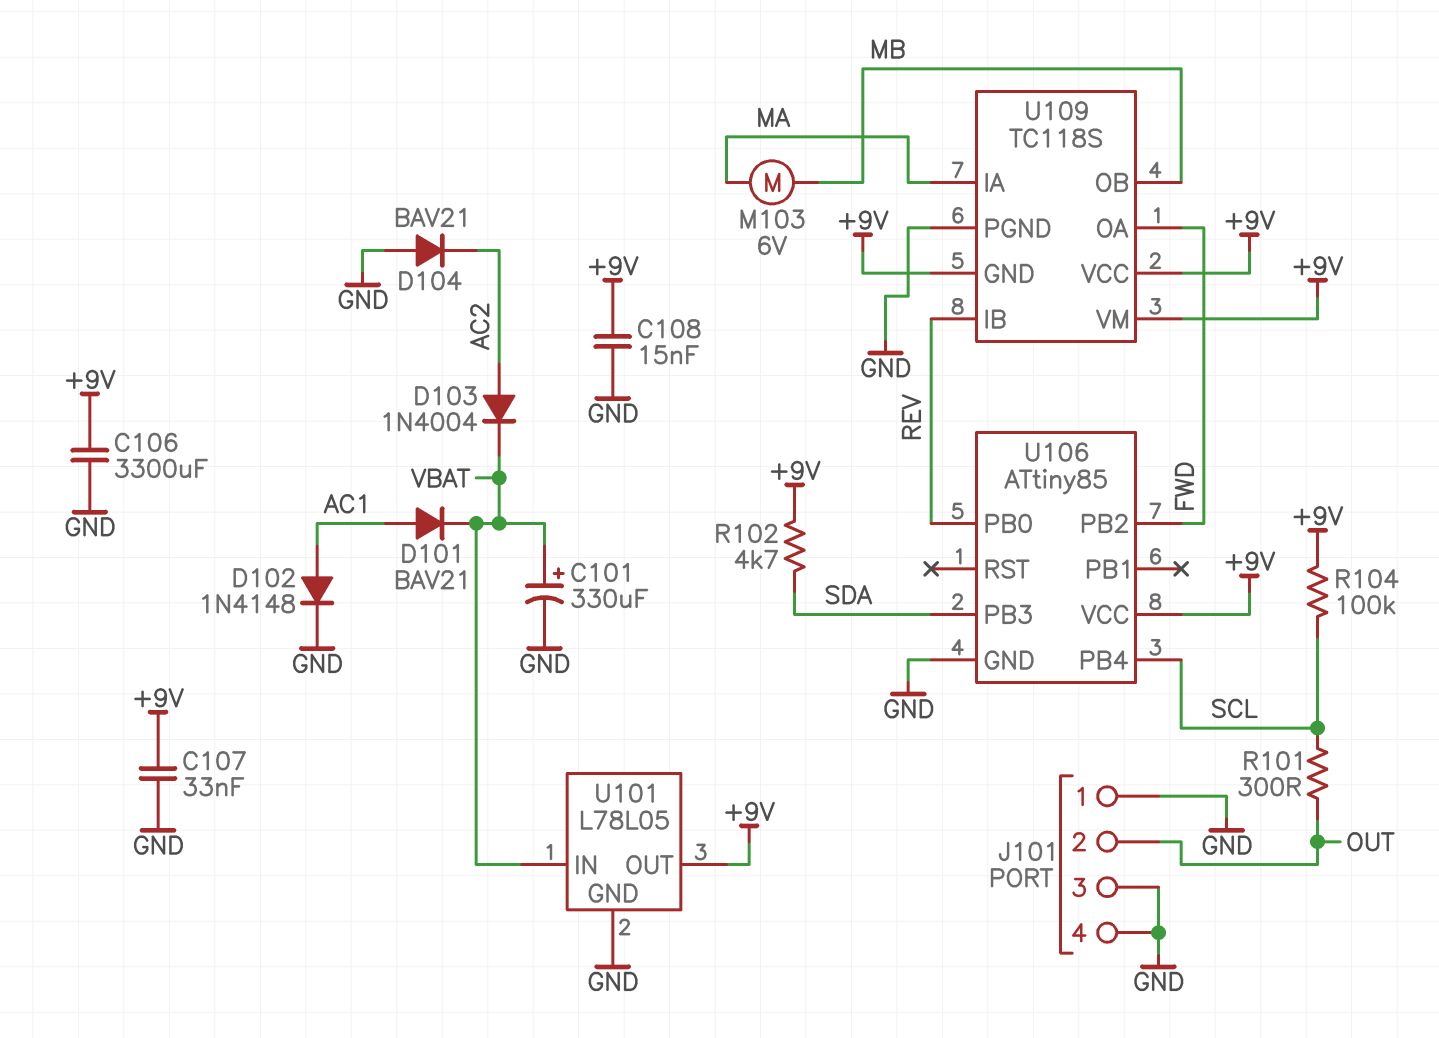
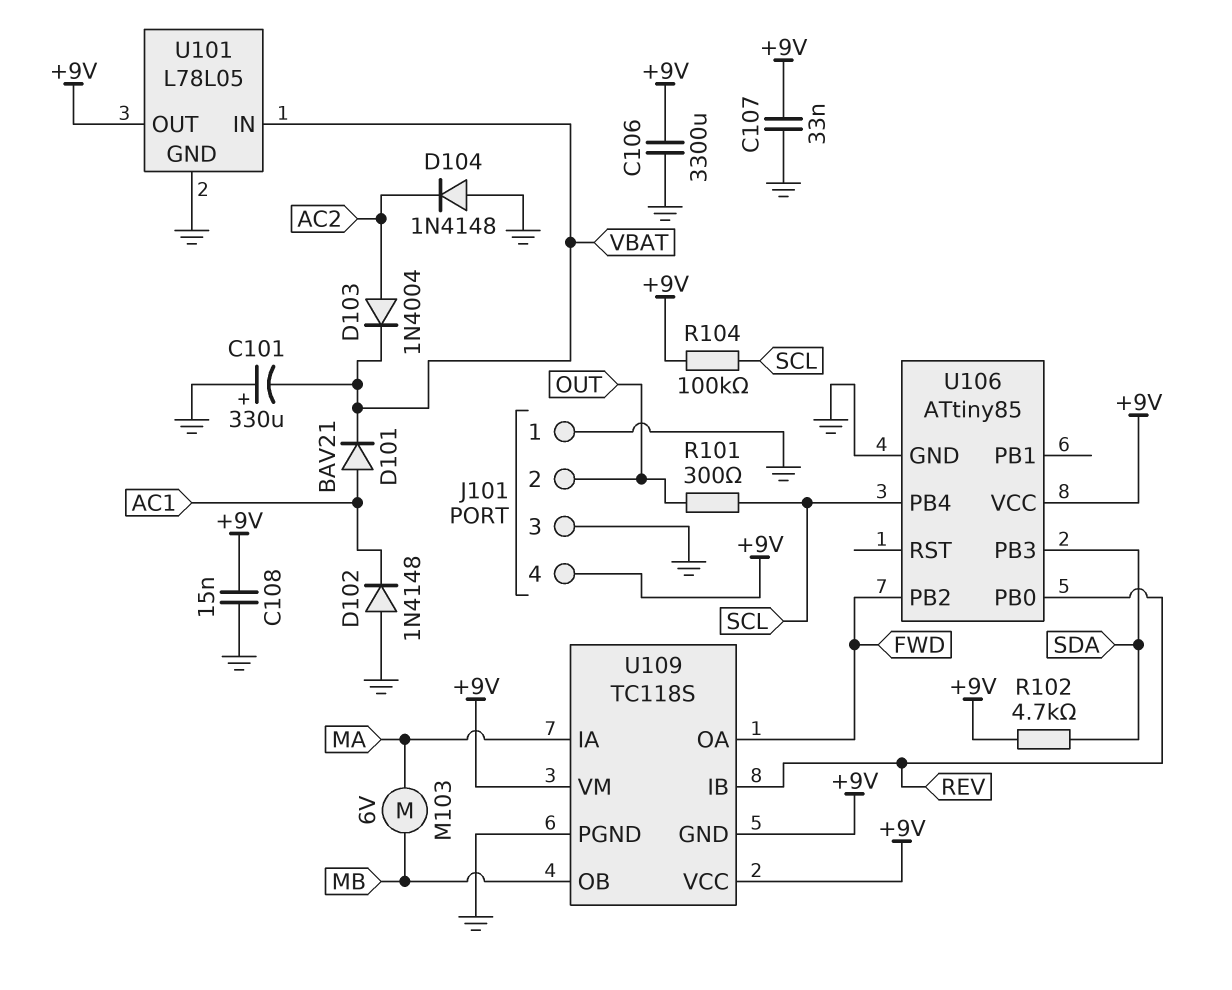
C101: 330uF (plus VBAT, minus GND) -> 330uF (plus GND, minus VBAT)
D102: diode 1N4148 (A AC1, K GND) -> diode 1N4148 (A GND, K AC1)
D104: diode BAV21 (A GND, K AC2) -> diode 1N4148 (A GND, K AC2)
J101 pin 4: GND -> +9V

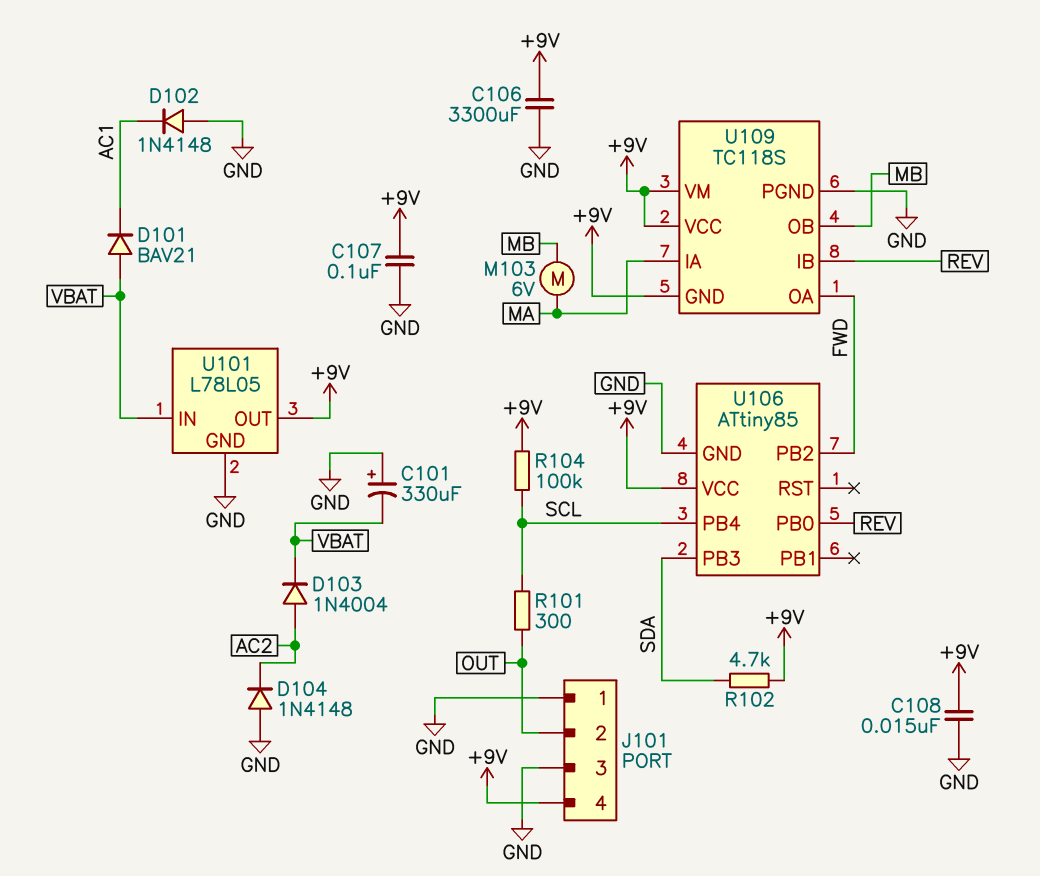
C107: 33nF (+9V, GND) -> 100nF (+9V, GND)
D101: diode BAV21 (A AC1, K VBAT) -> diode BAV21 (A VBAT, K AC1)

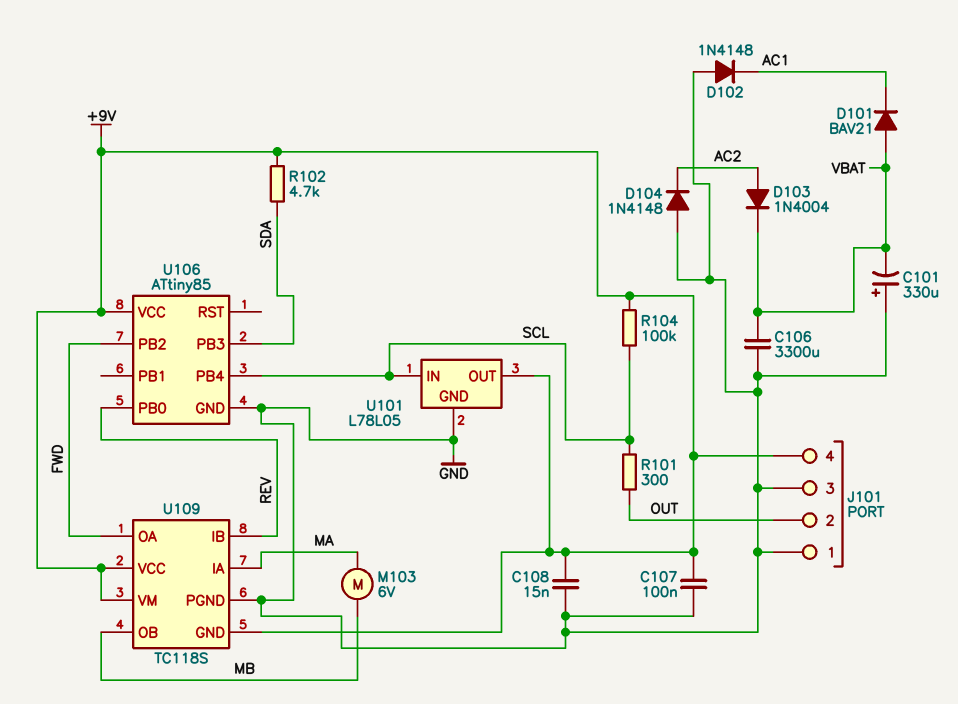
C106: 3300uF (+9V, GND) -> 3300uF (GND, VBAT)
U101 pin IN: VBAT -> SCL

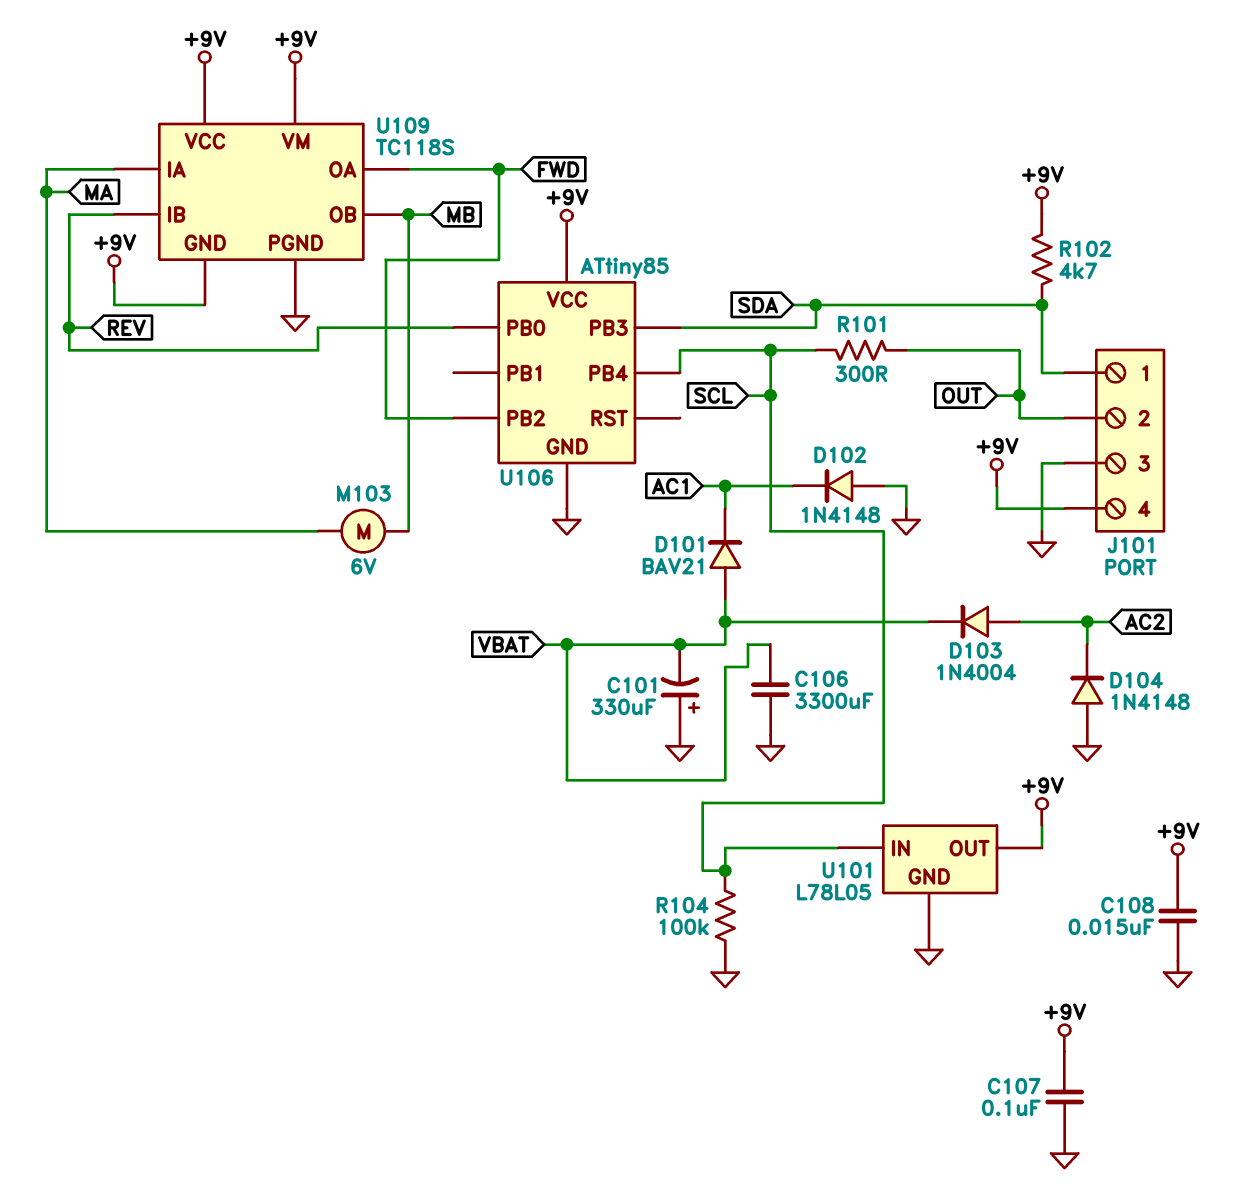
J101 pin 1: GND -> SDA
R104: 100k (+9V, SCL) -> 100k (GND, SCL)

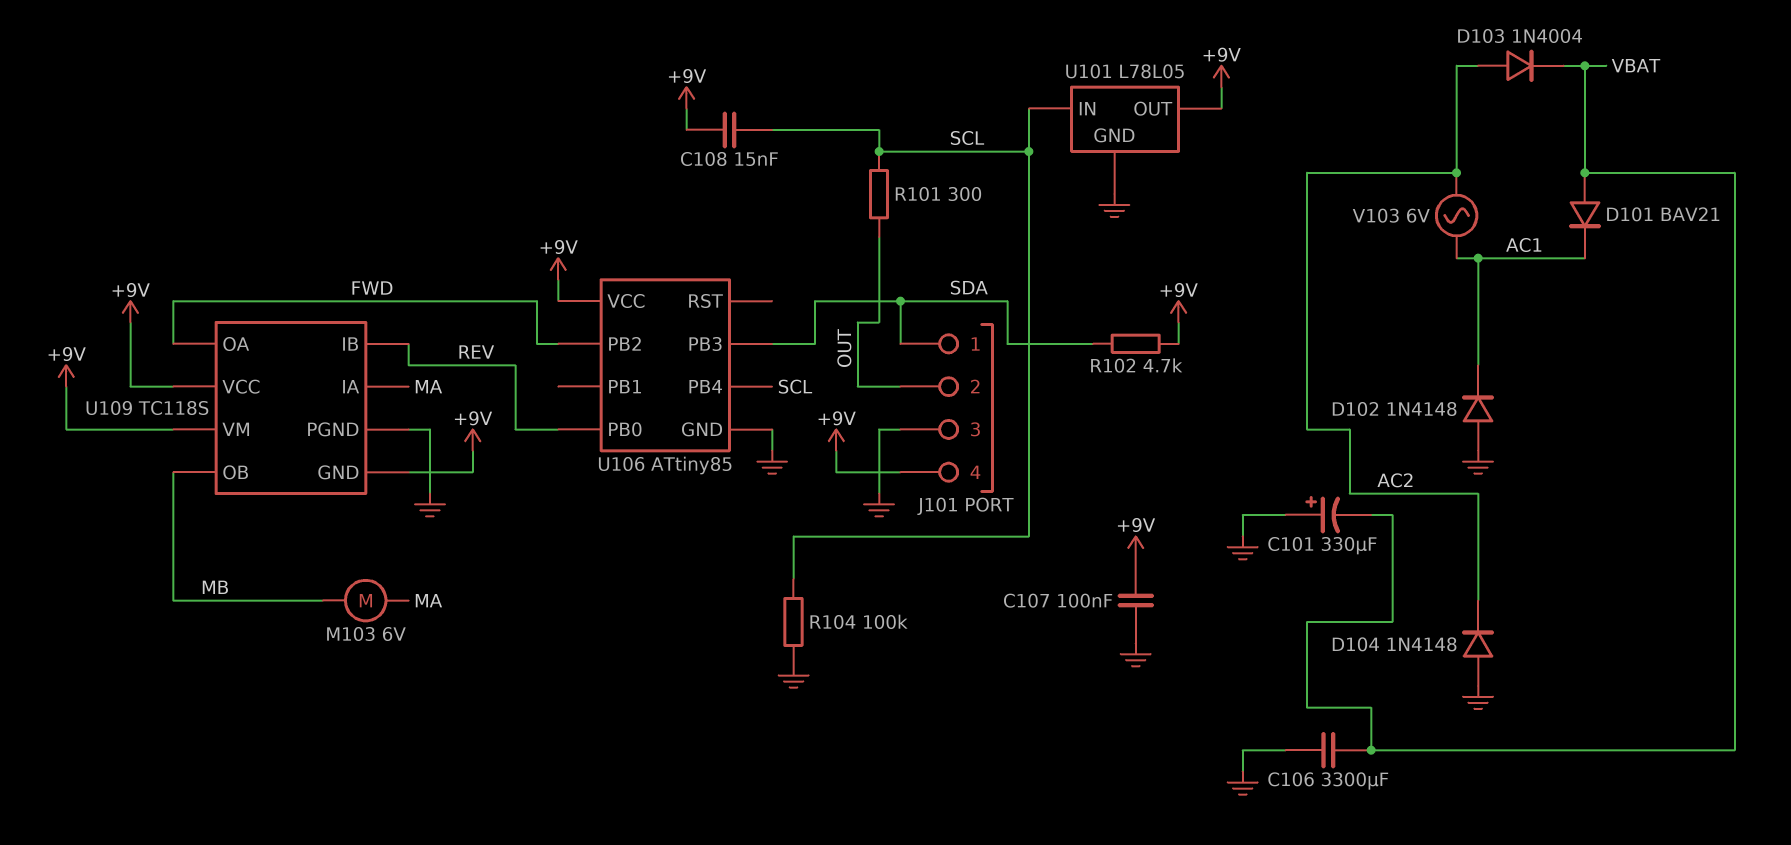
C108: 15nF (+9V, GND) -> 15nF (+9V, SCL)
V103: none -> AC 6V (AC1, AC2)

